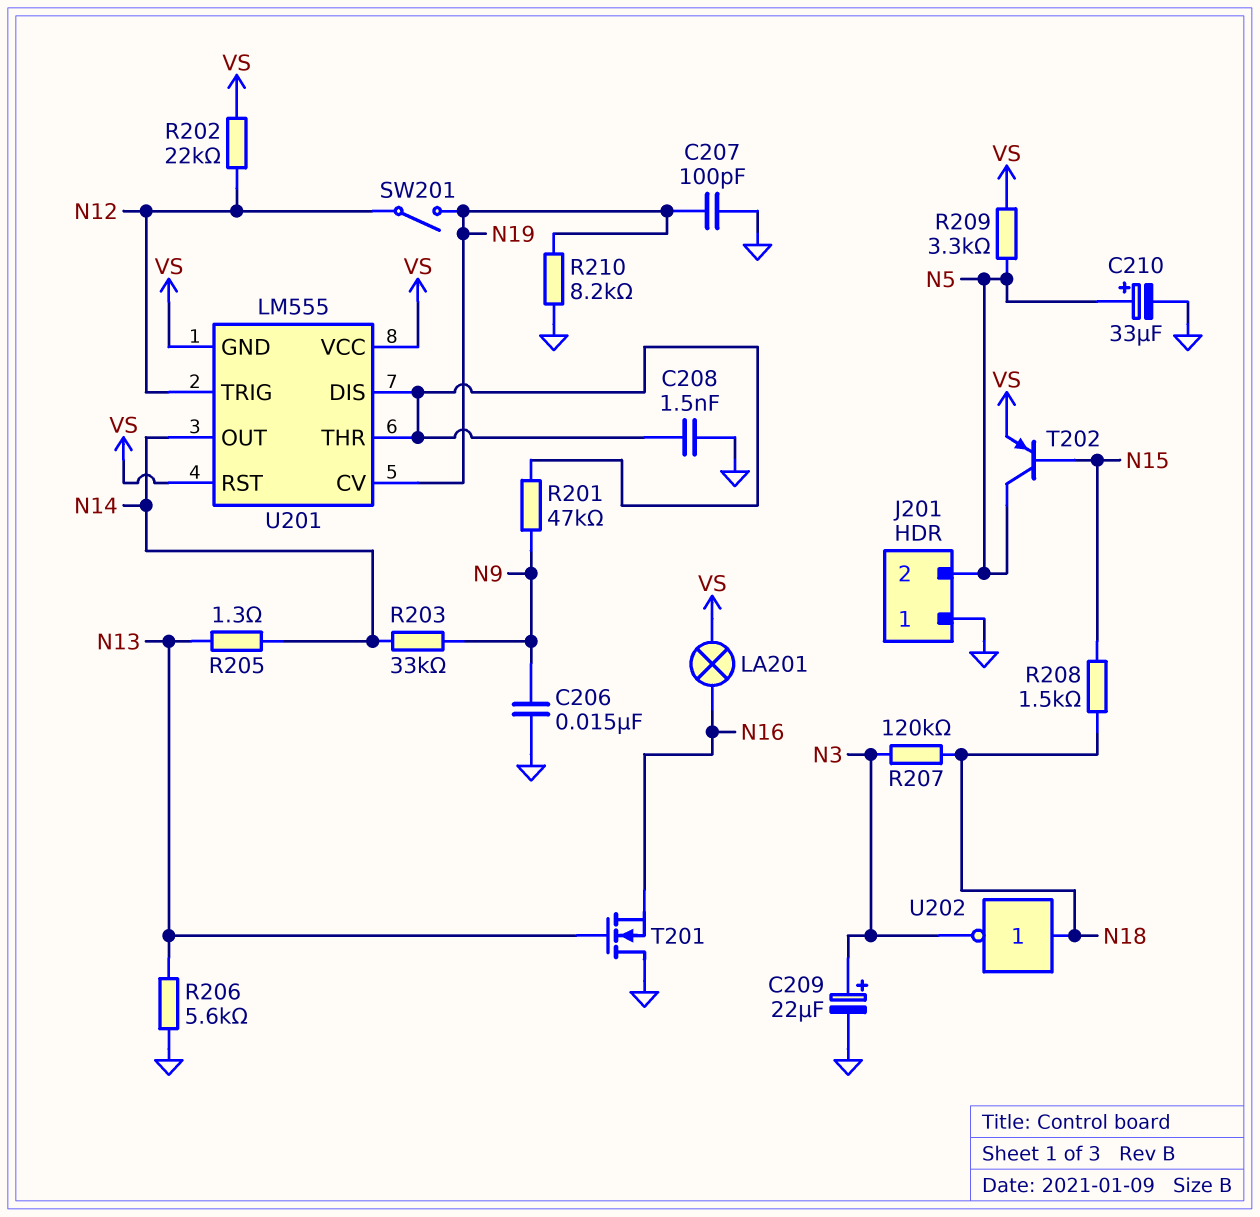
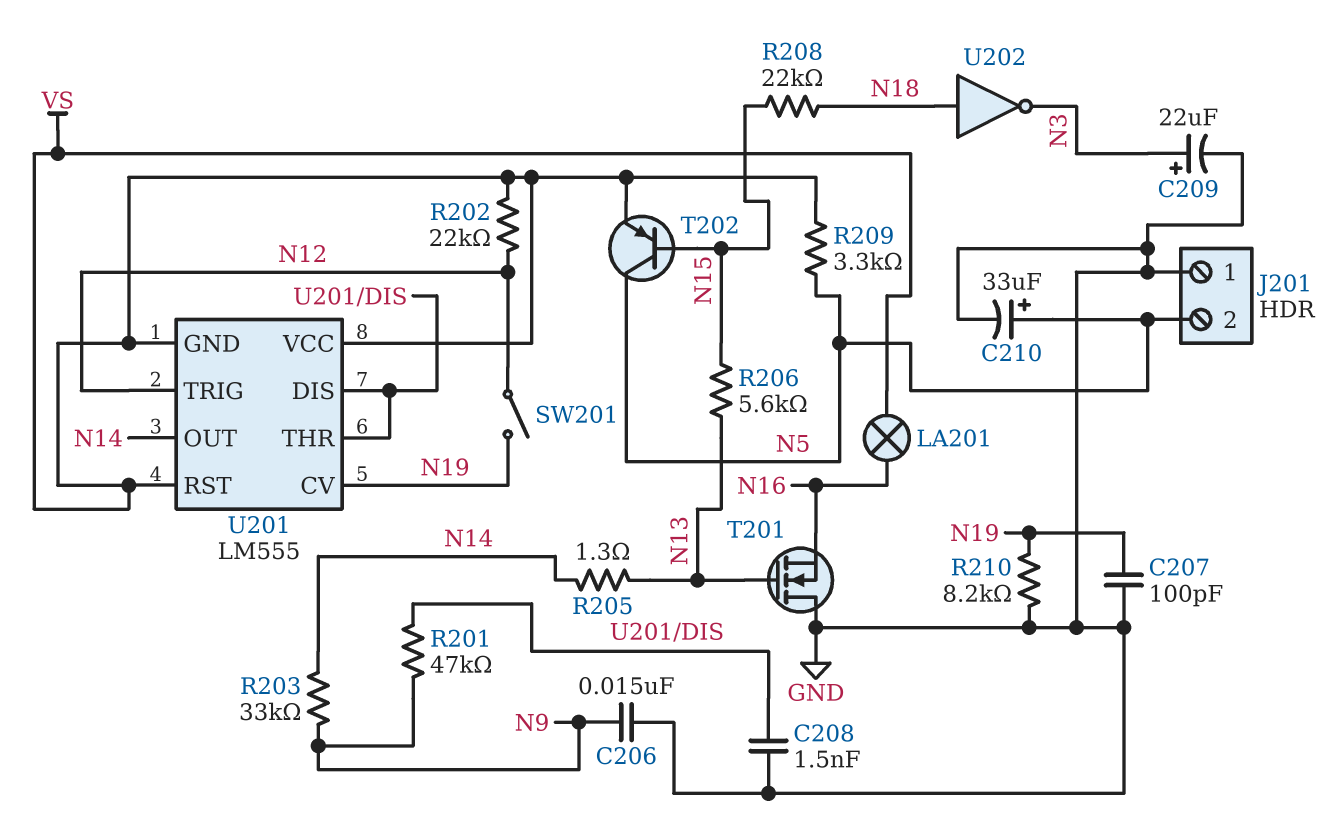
R206: 5.6k (GND, N13) -> 5.6k (N13, N15)
R207: 120k (N3, N18) -> none
R208: 1.5k (N15, N18) -> 22k (N15, N18)

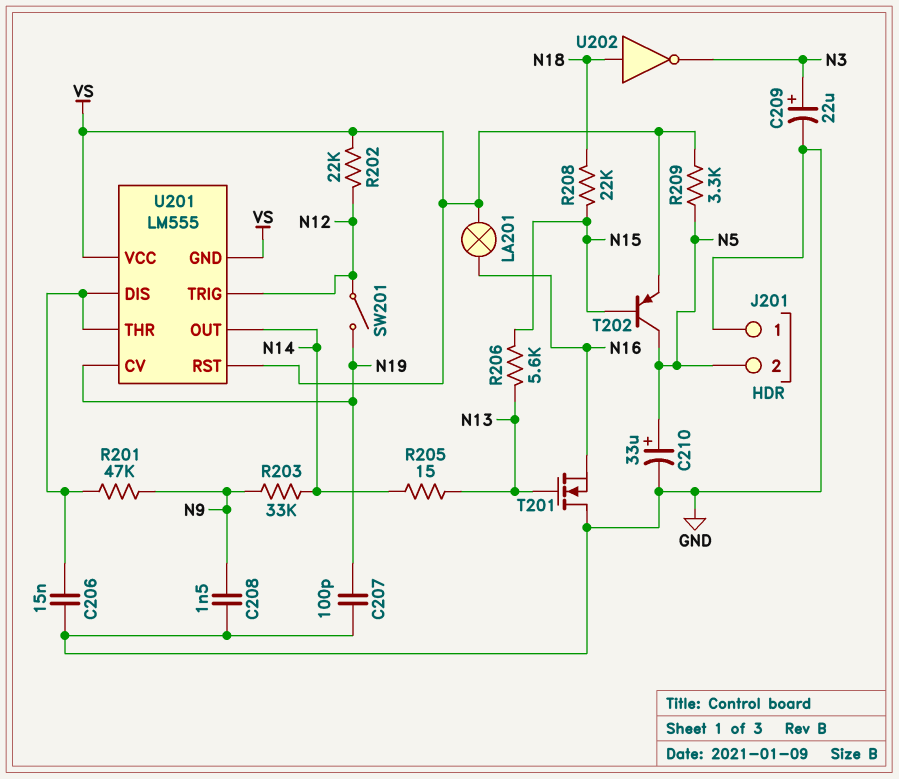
C206: 15nF (GND, N9) -> 15nF (GND, U201/DIS)
C208: 1.5nF (GND, U201/DIS) -> 1.5nF (GND, N9)
R205: 1.3 (N13, N14) -> 15 (N13, N14)
R210: 8.2k (GND, N19) -> none

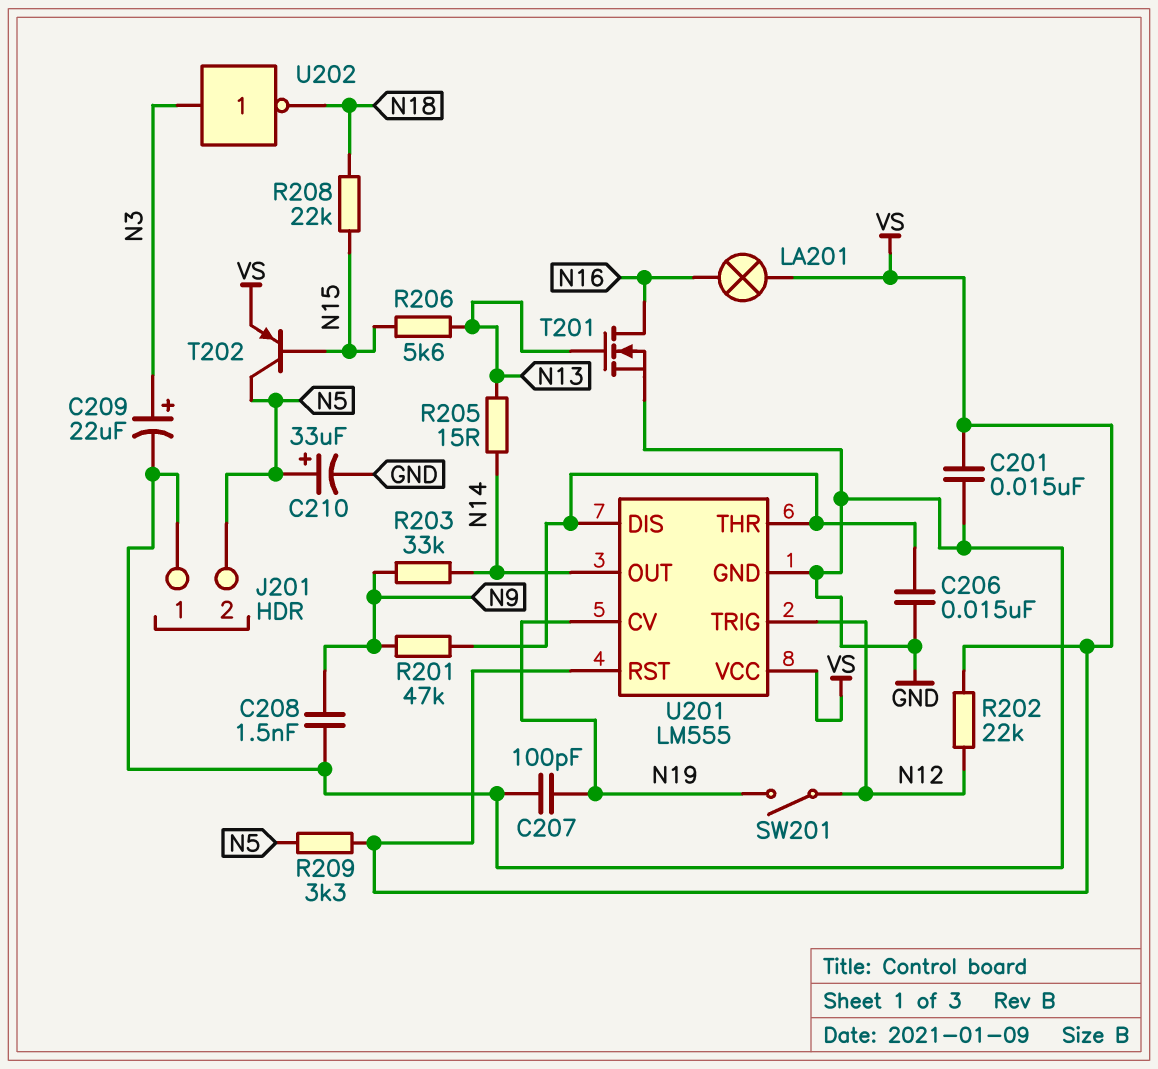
C201: none -> 15nF (GND, VS)
T201: NMOS (G N13, D GND, S N16) -> NMOS (G N13, D N16, S GND)
U201 pin GND: VS -> GND
U202: NOT (in N18, out N3) -> NOT (in N3, out N18)

